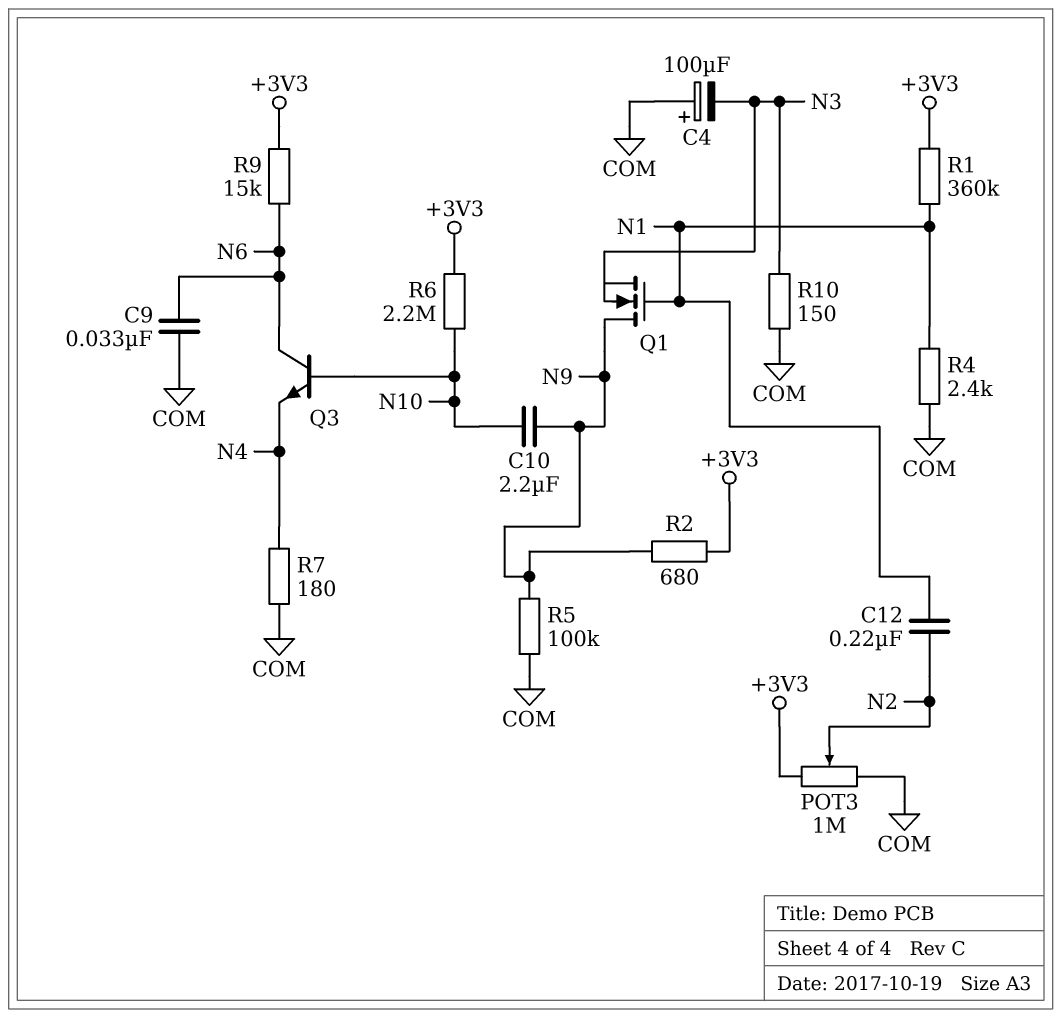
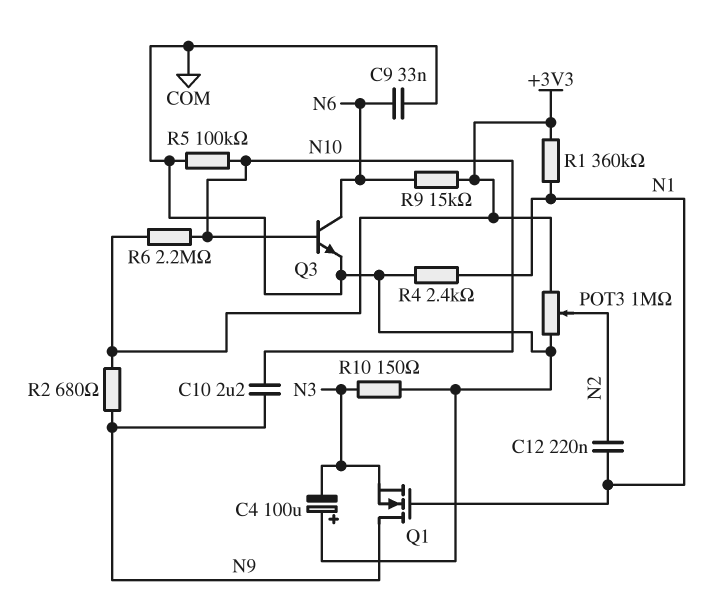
Q3: NPN (B N10, C N6, E N4) -> NPN (B N10, C N6, E COM)
R5: 100k (COM, N9) -> 100k (COM, N10)
R7: 180 (COM, N4) -> none

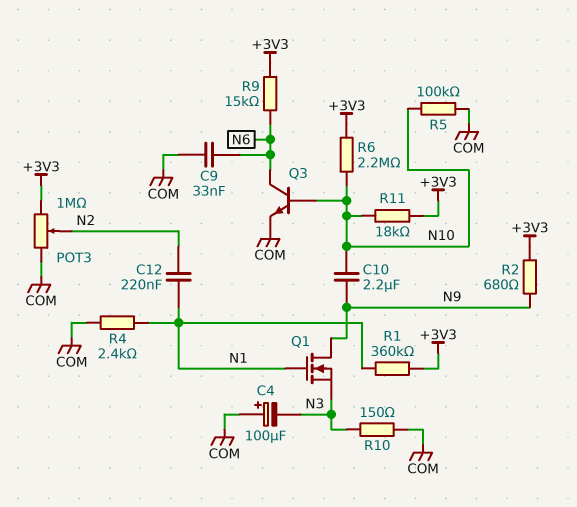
R11: none -> 18k (+3V3, N10)

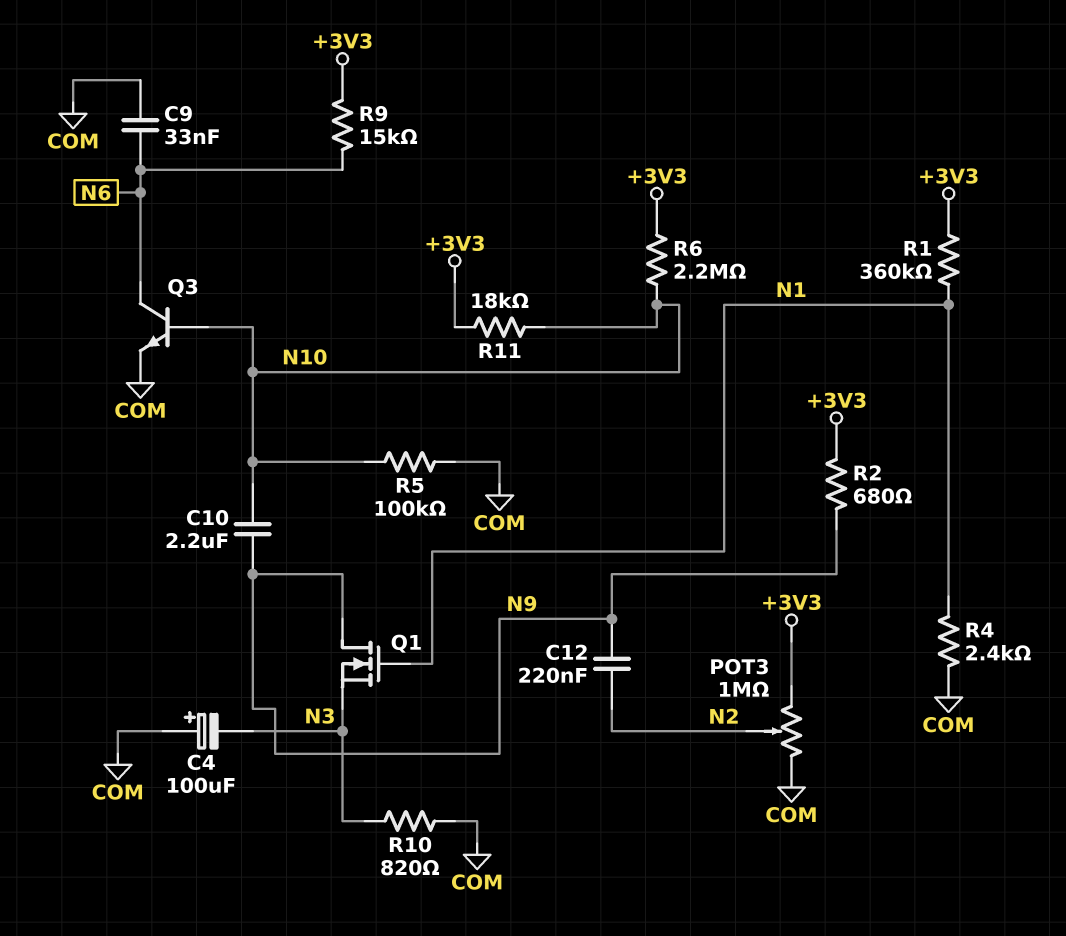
C12: 220nF (N1, N2) -> 220nF (N2, N9)
R10: 150 (COM, N3) -> 820 (COM, N3)

